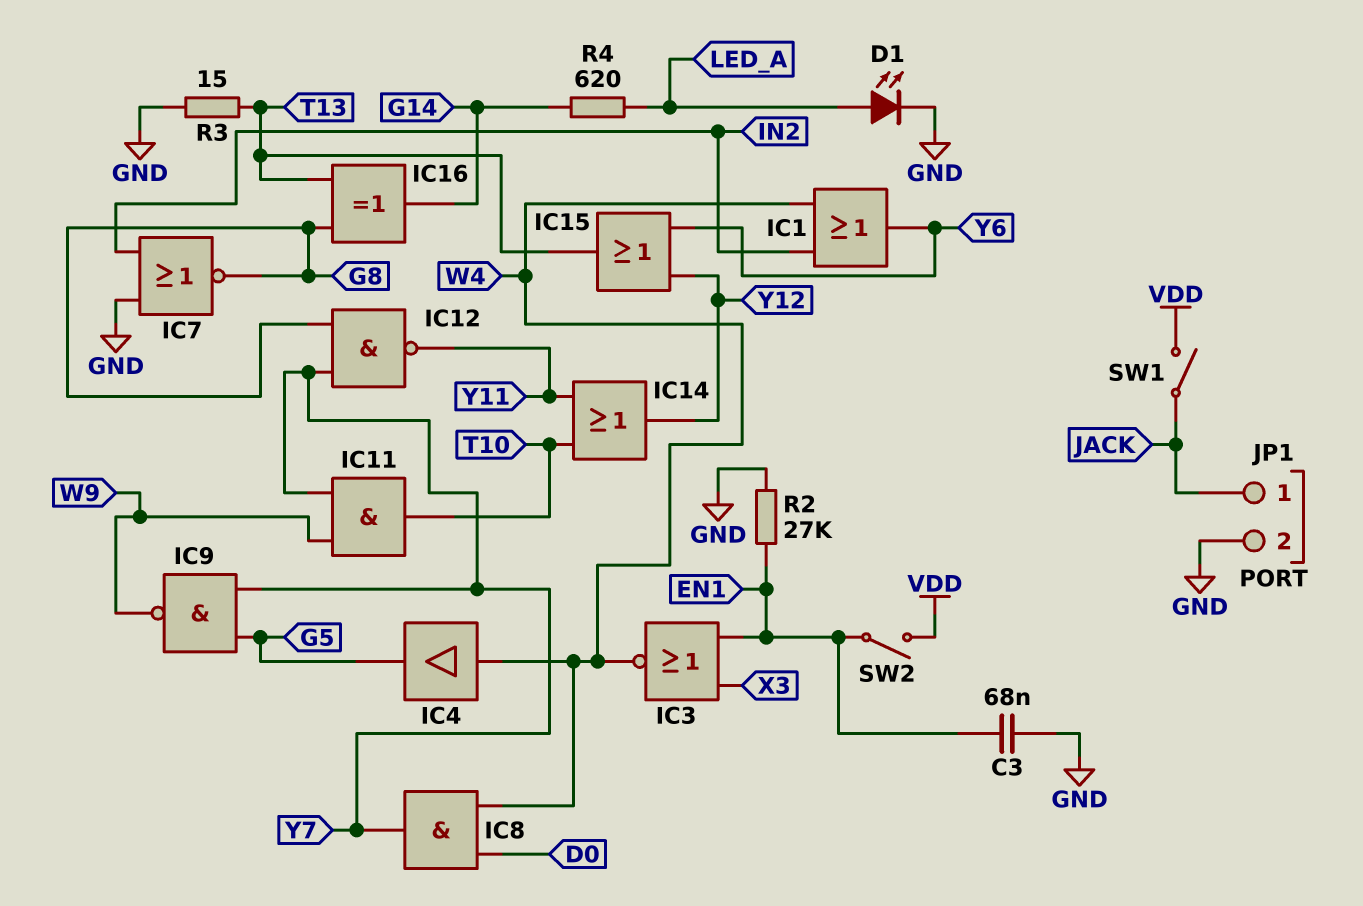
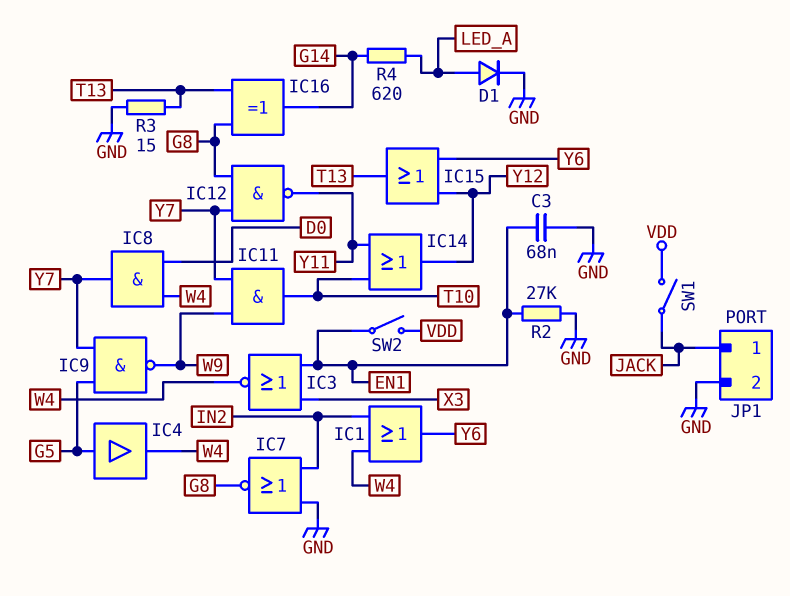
D1: LED (A LED_A, K GND) -> diode (A LED_A, K GND)
IC4: buffer (in W4, out G5) -> buffer (in G5, out W4)

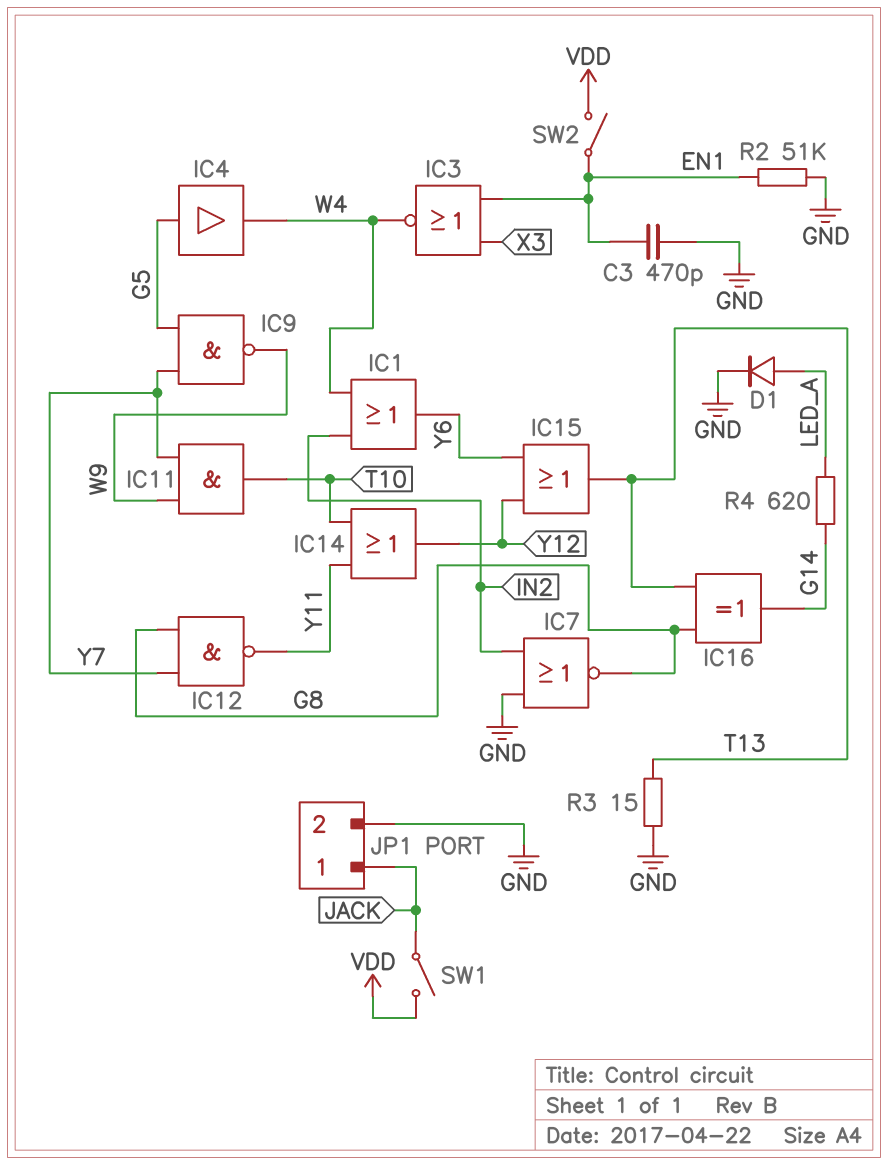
C3: 68nF (EN1, GND) -> 470pF (EN1, GND)
IC8: AND (in D0, in W4, out Y7) -> none
R2: 27k (EN1, GND) -> 51k (EN1, GND)

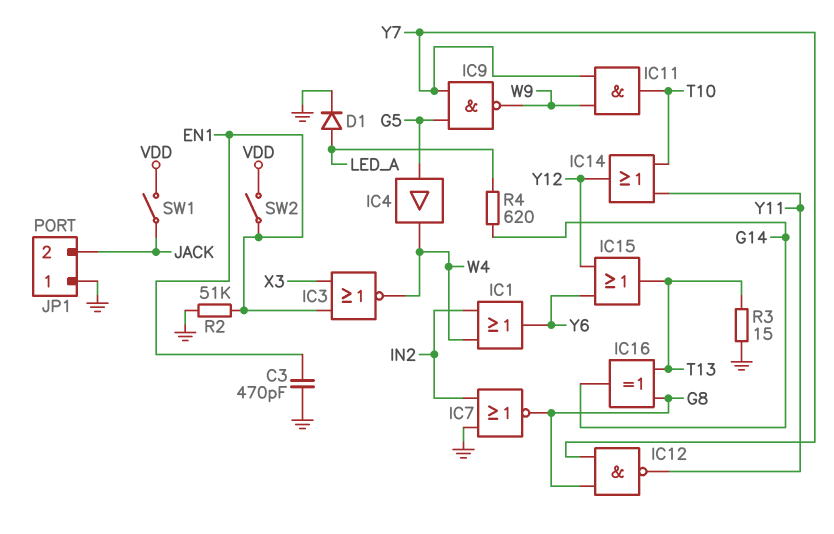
JP1 pin 1: JACK -> GND
JP1 pin 2: GND -> JACK

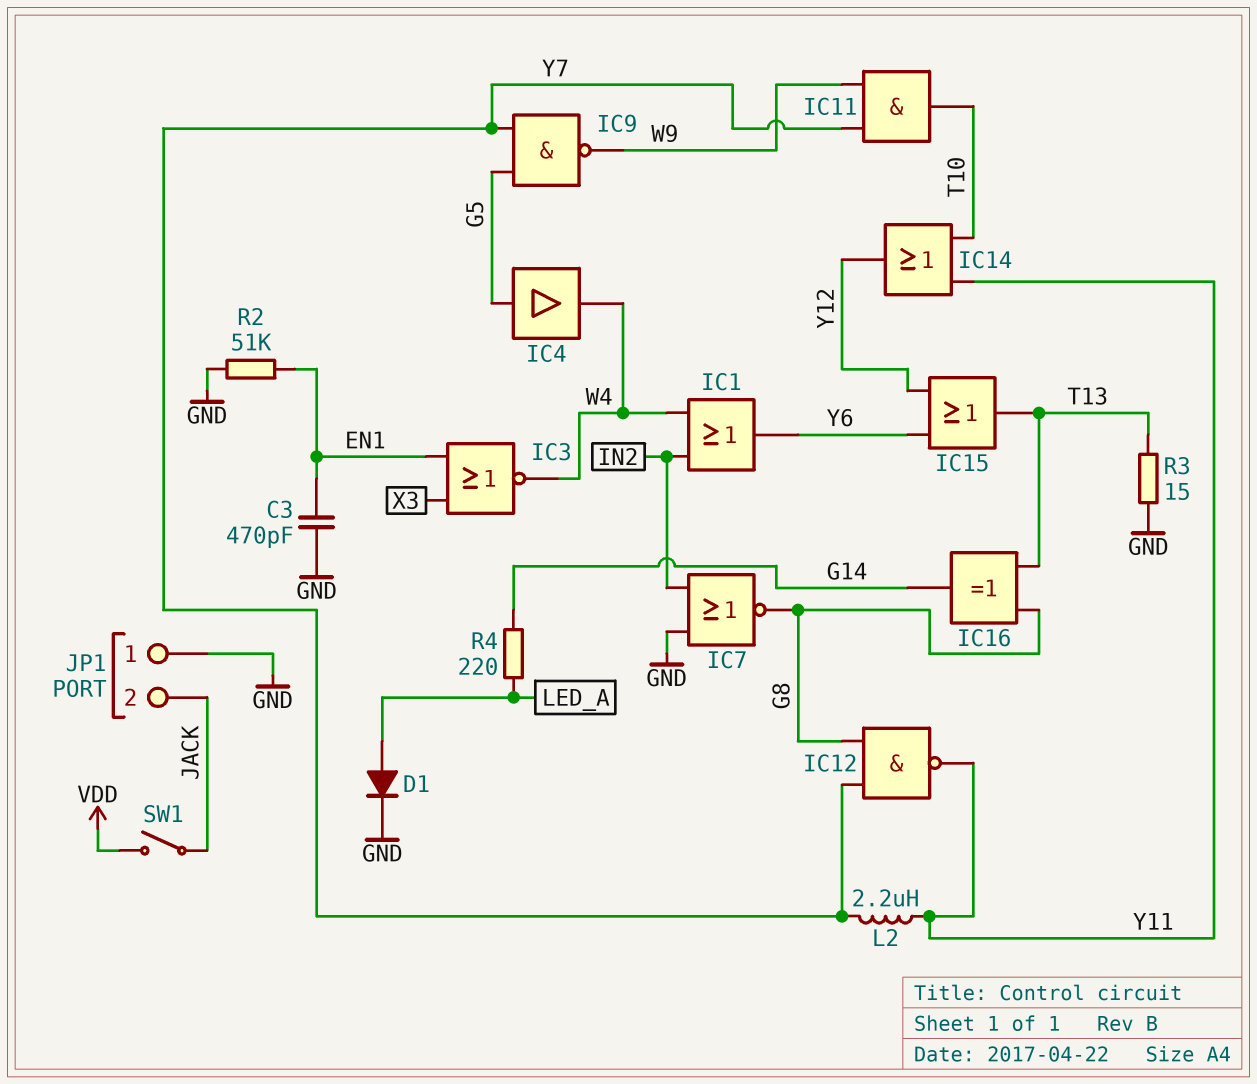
L2: none -> 2.2uH (Y7, Y11)
R4: 620 (G14, LED_A) -> 220 (G14, LED_A)
SW2: switch (EN1, VDD) -> none

